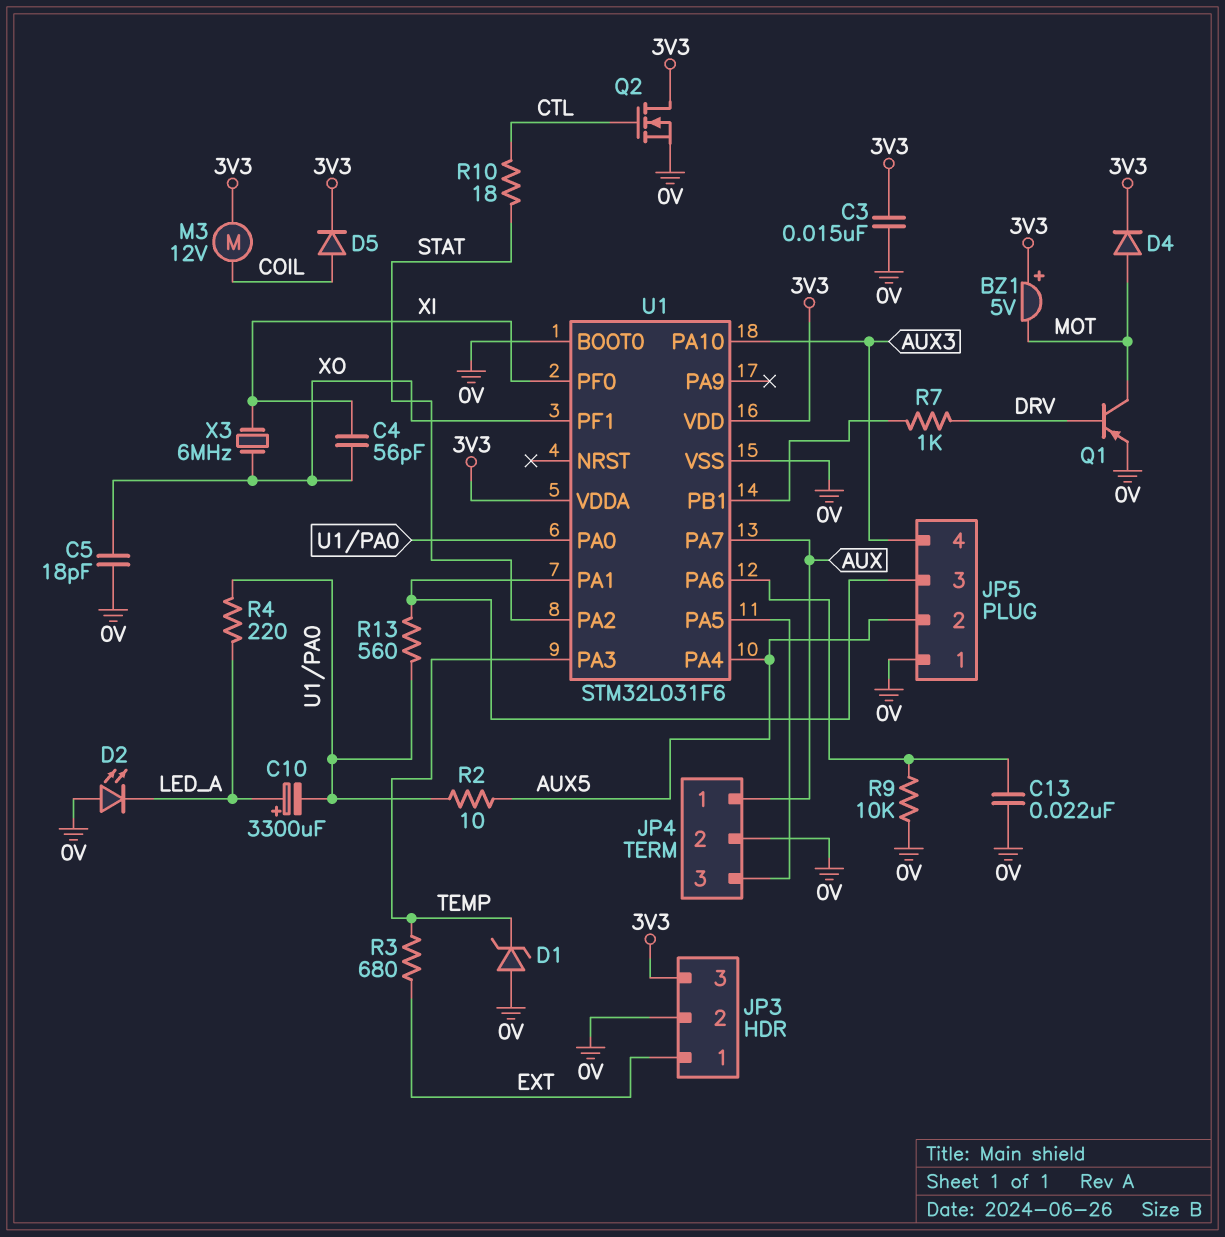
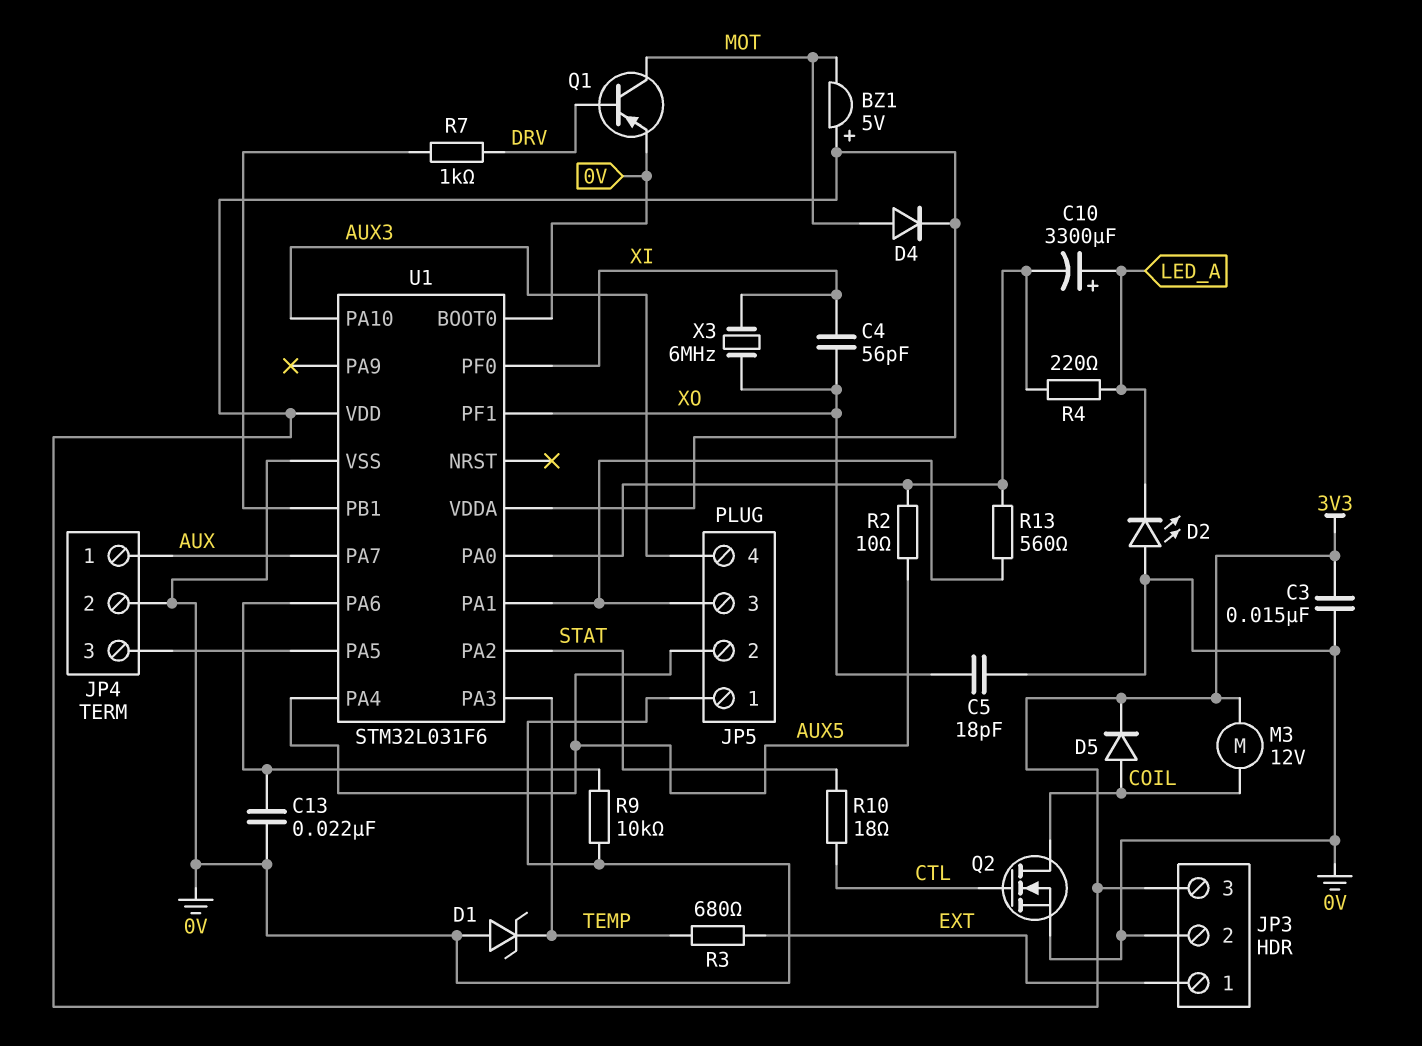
Q2: NMOS (G CTL, D 3V3, S 0V) -> NMOS (G CTL, D COIL, S 0V)

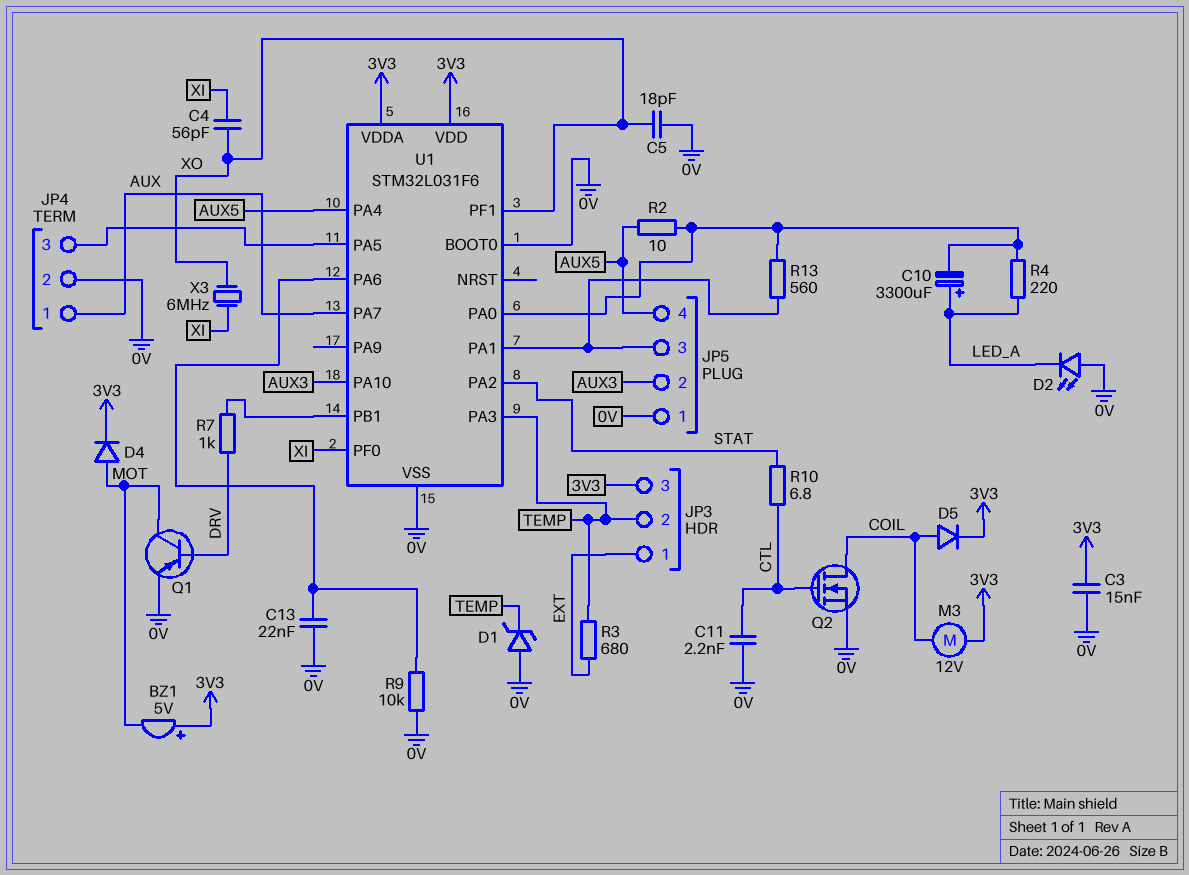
C11: none -> 2.2nF (0V, CTL)
JP3 pin 2: 0V -> TEMP
JP5 pin 2: AUX5 -> AUX3
JP5 pin 4: AUX3 -> AUX5
R10: 18 (CTL, STAT) -> 6.8 (CTL, STAT)

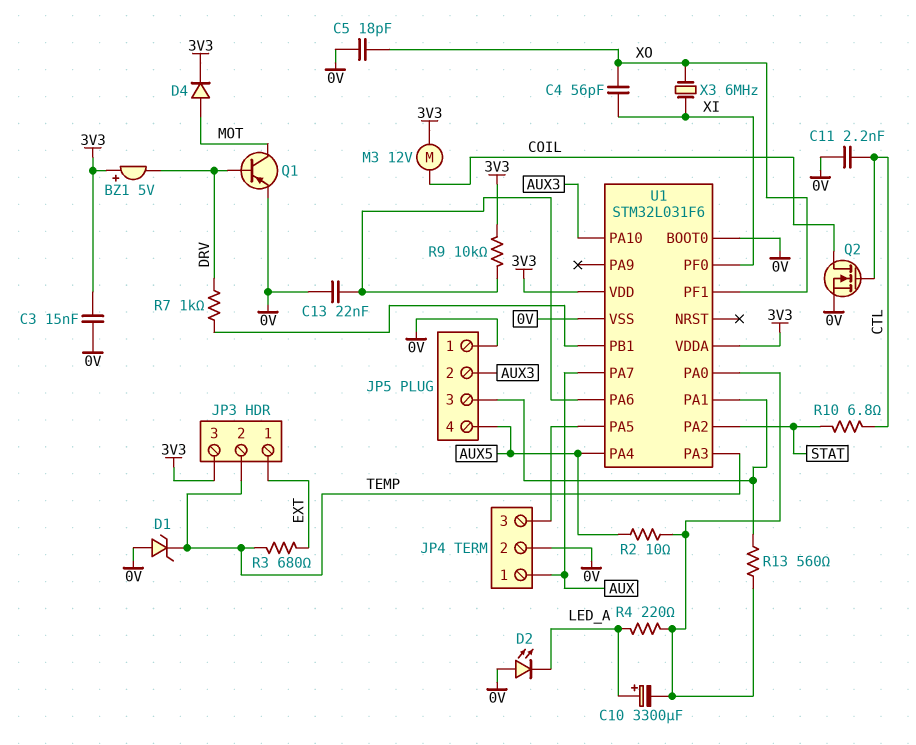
BZ1: buzzer 5V (plus 3V3, minus MOT) -> buzzer 5V (plus 3V3, minus DRV)
D5: diode (A COIL, K 3V3) -> none
R9: 10k (0V, U1/PA6) -> 10k (3V3, U1/PA6)

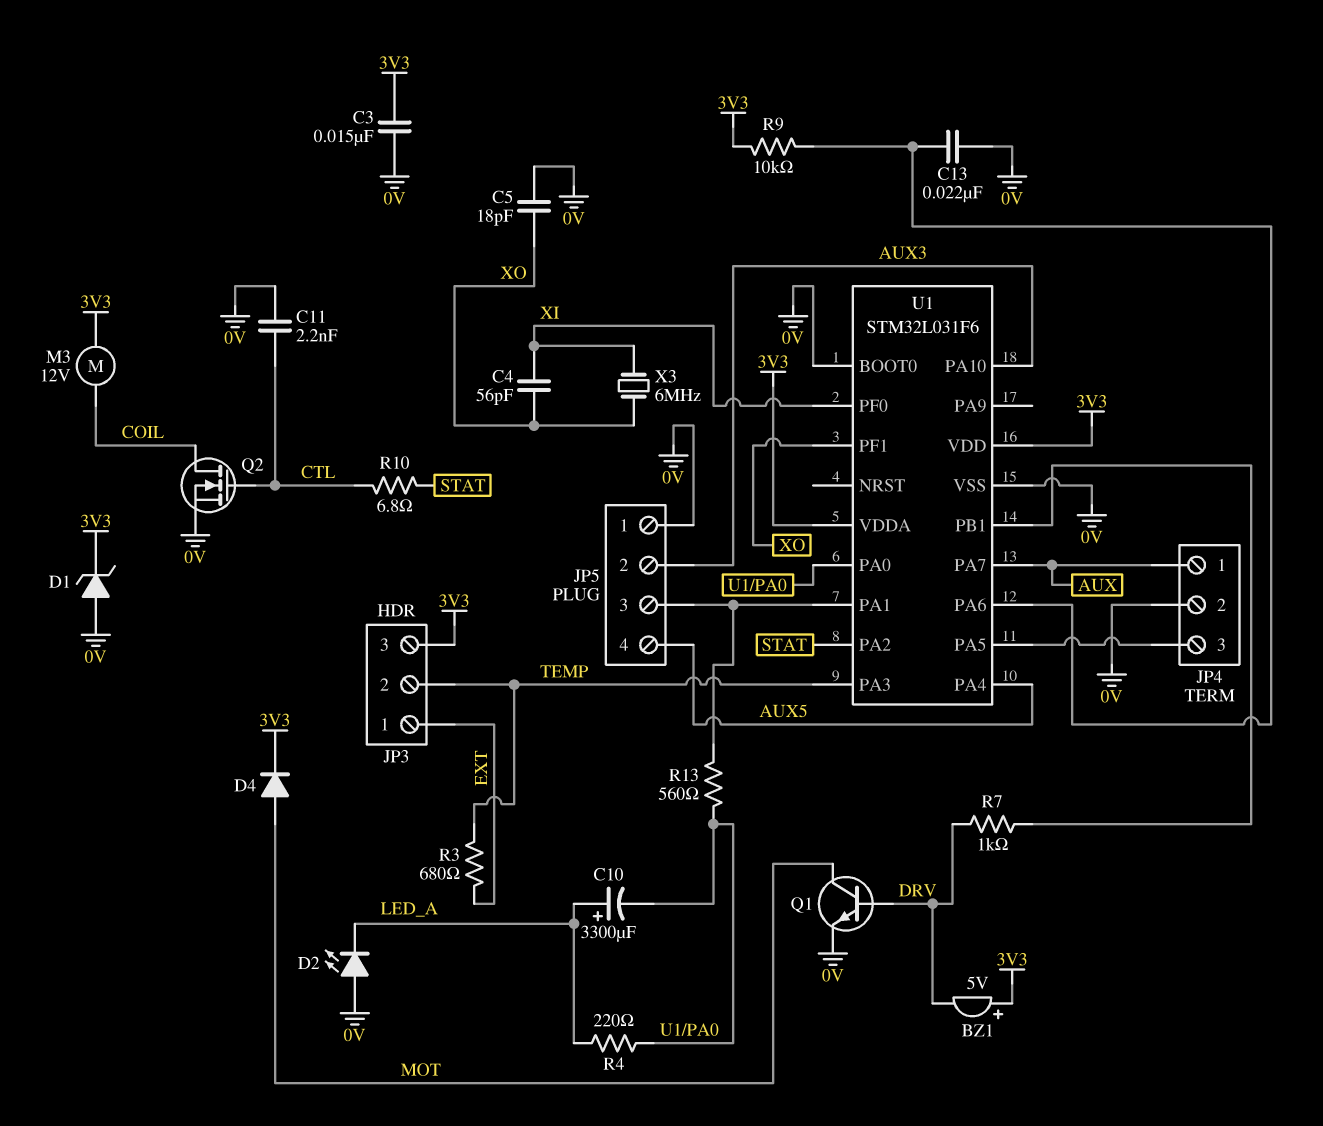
D1: zener (A 0V, K TEMP) -> zener (A 0V, K 3V3)
Q1: PNP (B DRV, C MOT, E 0V) -> NPN (B DRV, C MOT, E 0V)
R2: 10 (AUX5, U1/PA0) -> none

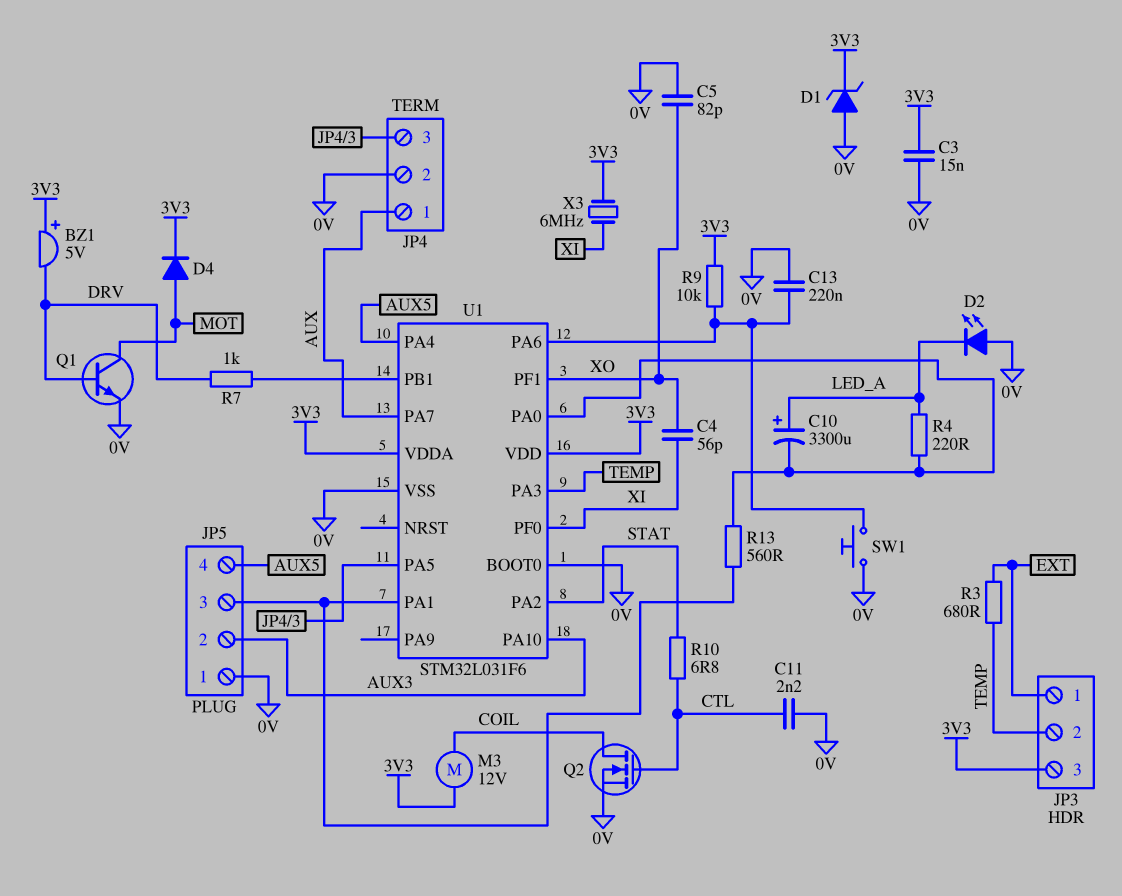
C5: 18pF (0V, XO) -> 82pF (0V, XO)
C13: 22nF (0V, U1/PA6) -> 220nF (0V, U1/PA6)
SW1: none -> button (0V, U1/PA6)
X3: 6MHz (XI, XO) -> 6MHz (3V3, XI)

